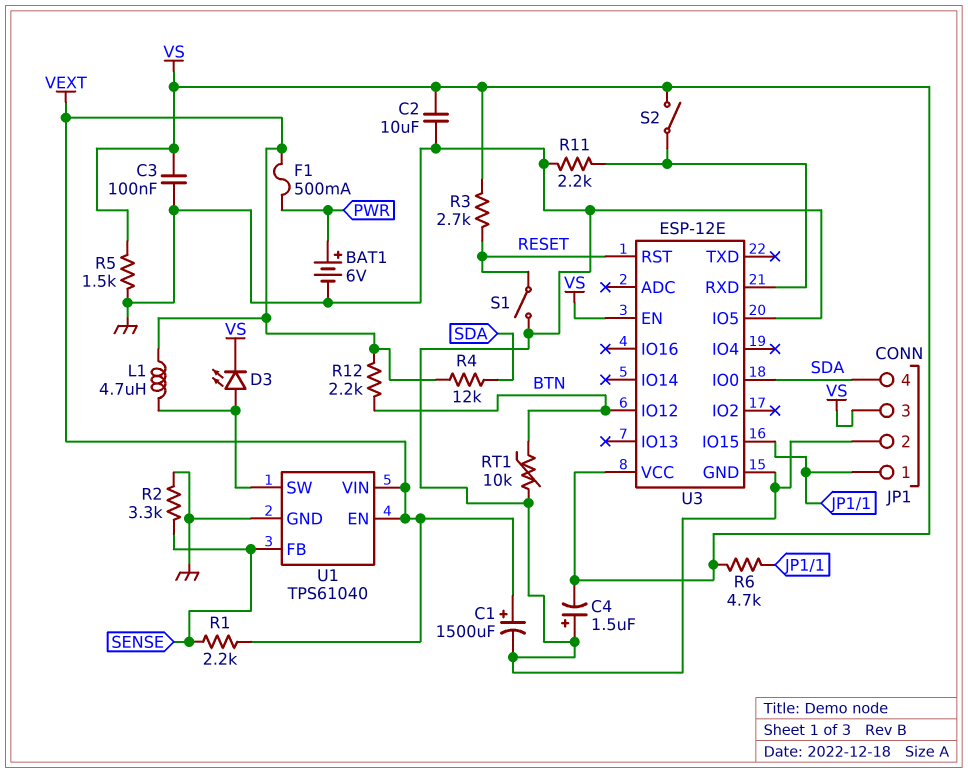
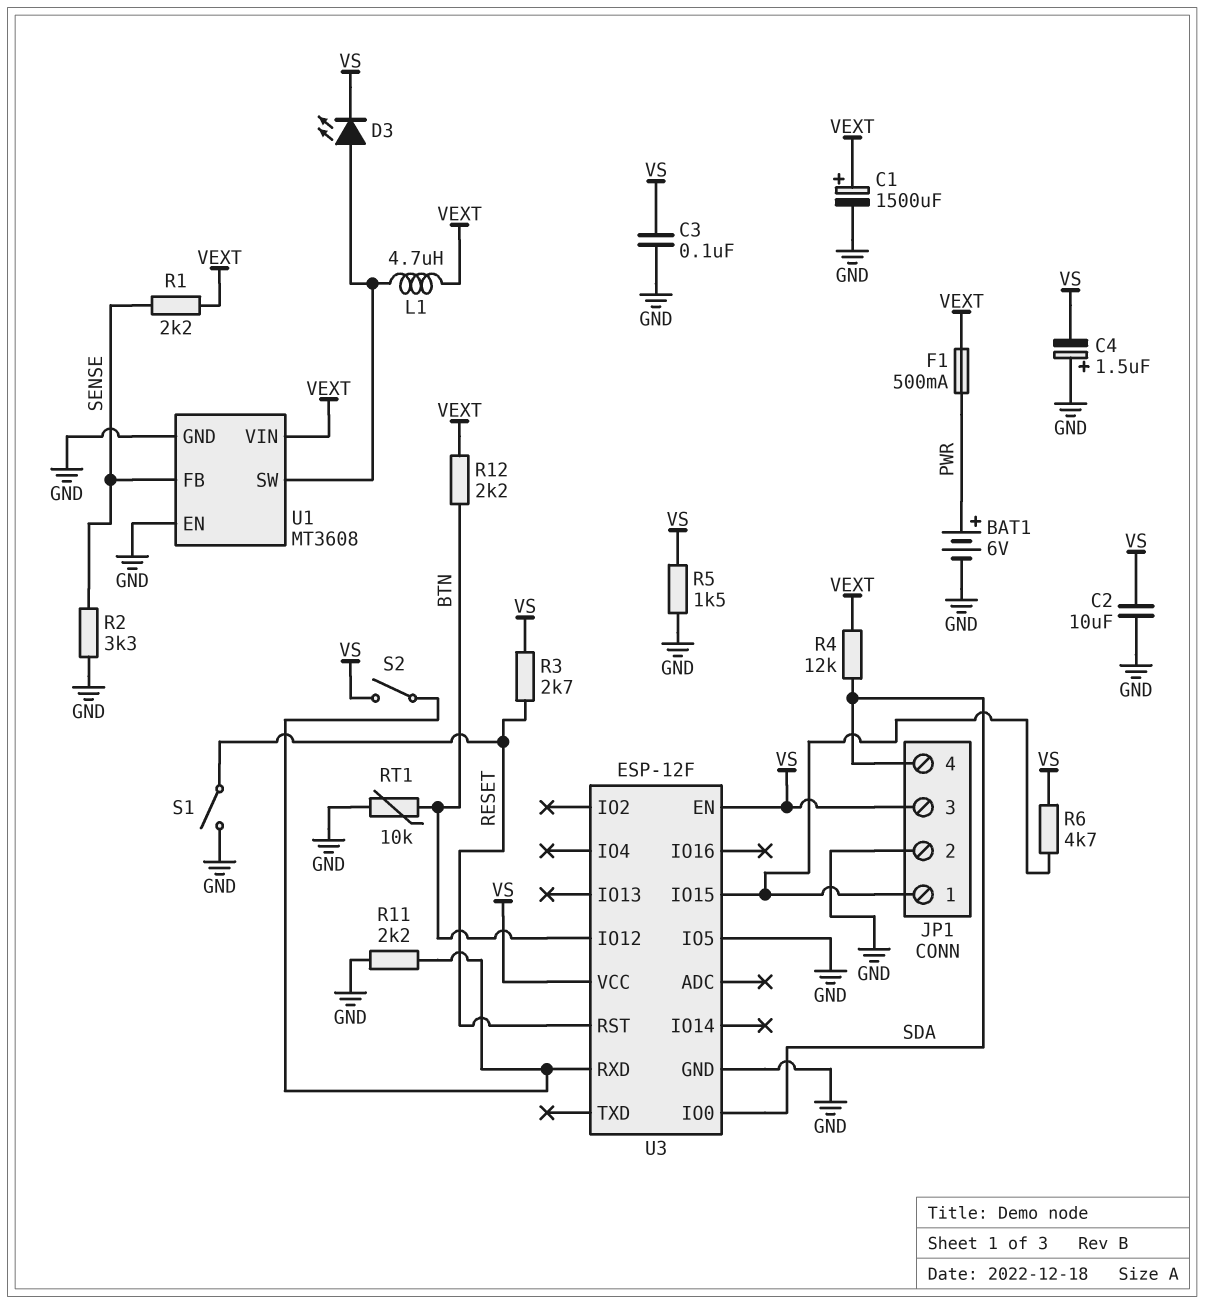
U1: TPS61040 -> MT3608
U1 pin EN: VEXT -> GND
U3: ESP-12E -> ESP-12F

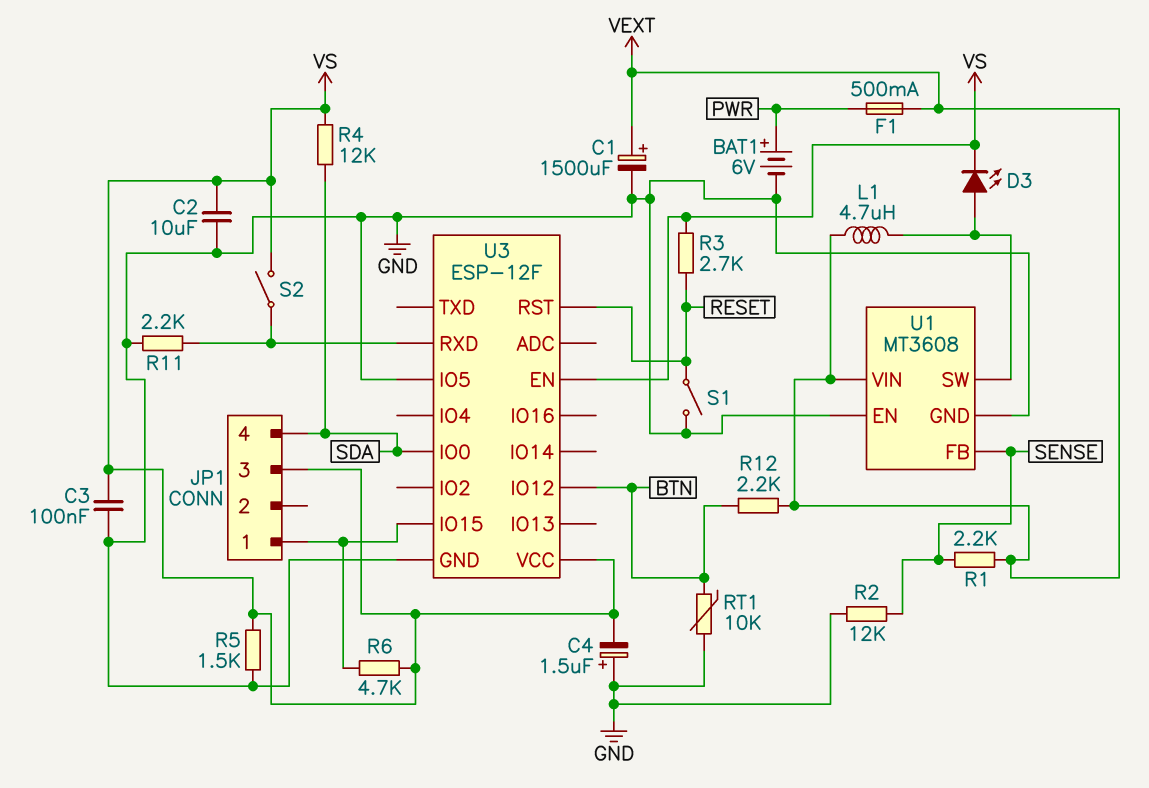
JP1 pin 2: GND -> none
R2: 3.3k (GND, SENSE) -> 12k (GND, SENSE)
R4: 12k (SDA, VEXT) -> 12k (SDA, VS)

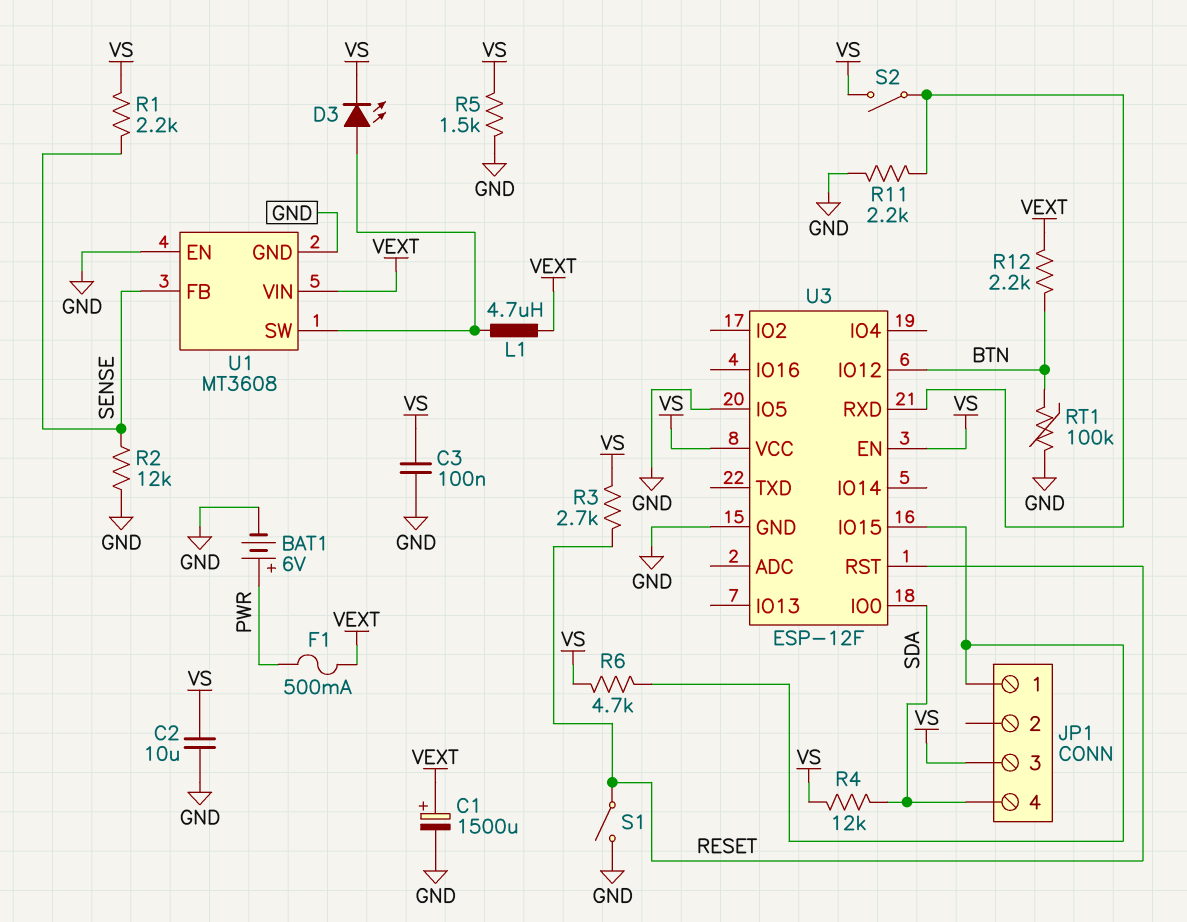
C4: 1.5uF (plus GND, minus VS) -> none
R1: 2.2k (SENSE, VEXT) -> 2.2k (SENSE, VS)
RT1: 10k (BTN, GND) -> 100k (BTN, GND)

